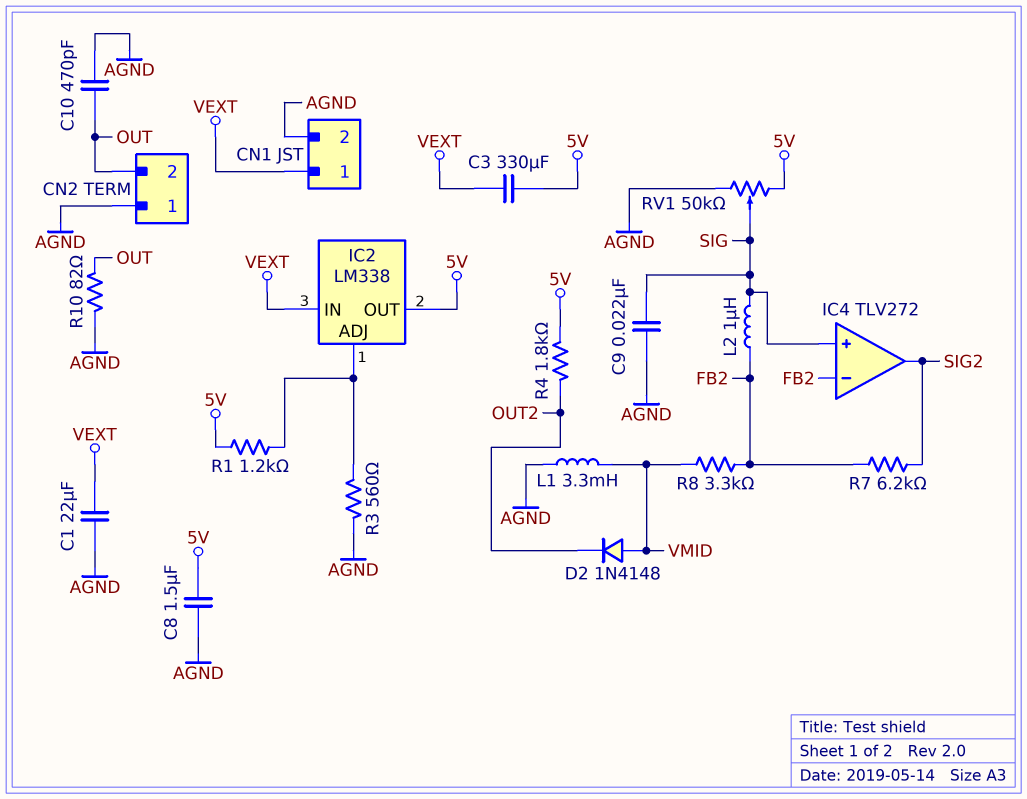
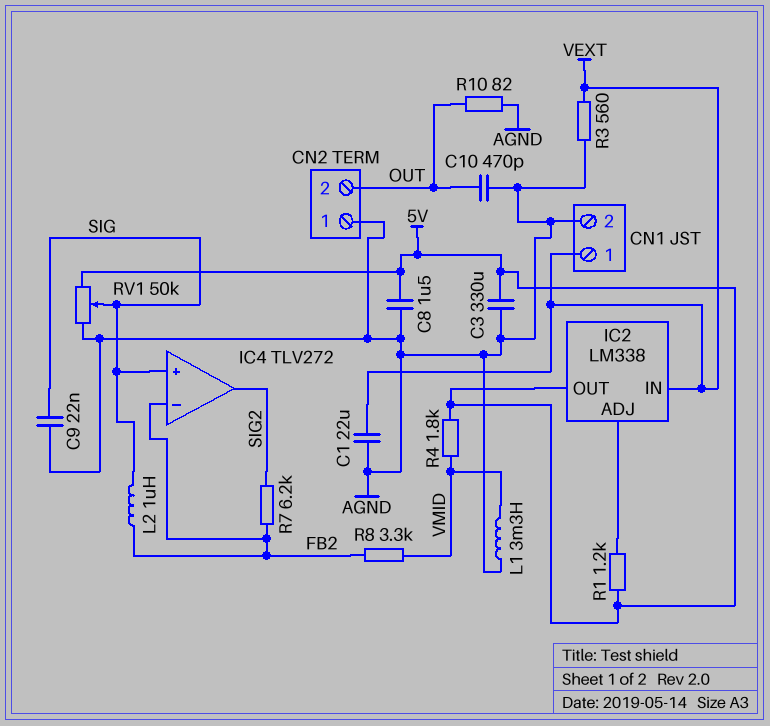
C3: 330uF (5V, VEXT) -> 330uF (5V, AGND)
D2: diode 1N4148 (A VMID, K OUT2) -> none
R3: 560 (AGND, IC2/ADJ) -> 560 (AGND, VEXT)
R4: 1.8k (5V, OUT2) -> 1.8k (5V, VMID)

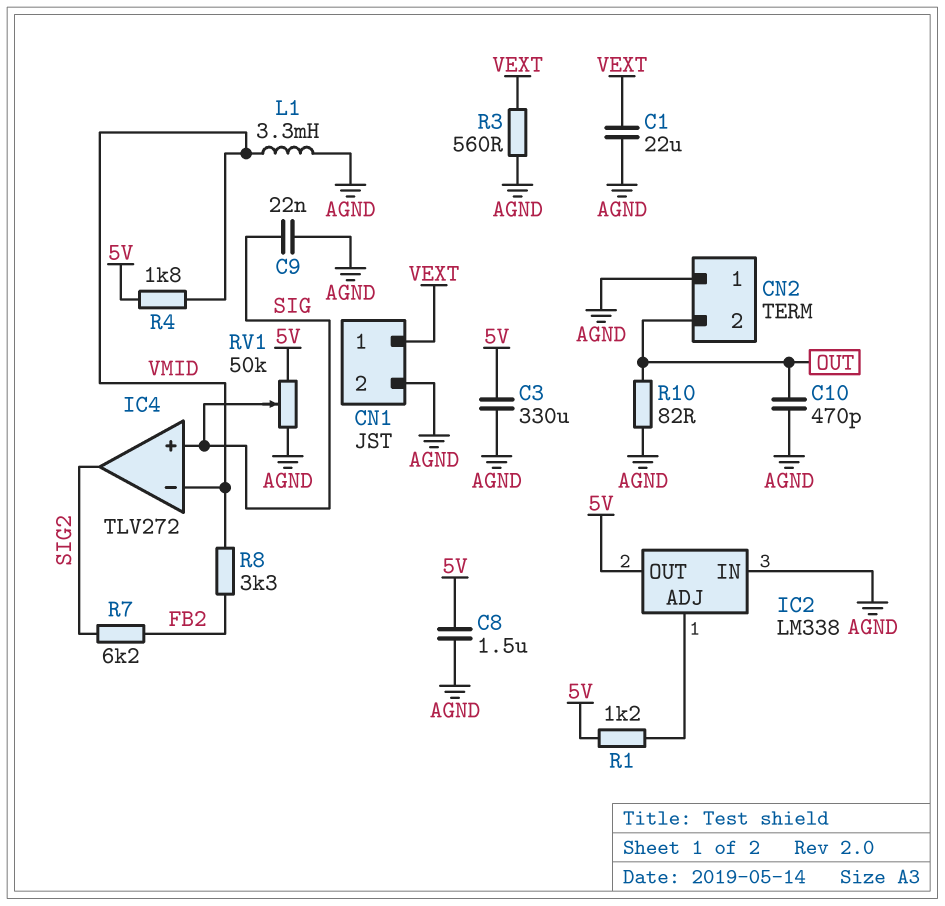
IC2 pin IN: VEXT -> AGND
IC4 pin in-: FB2 -> VMID
L2: 1uH (FB2, SIG) -> none

